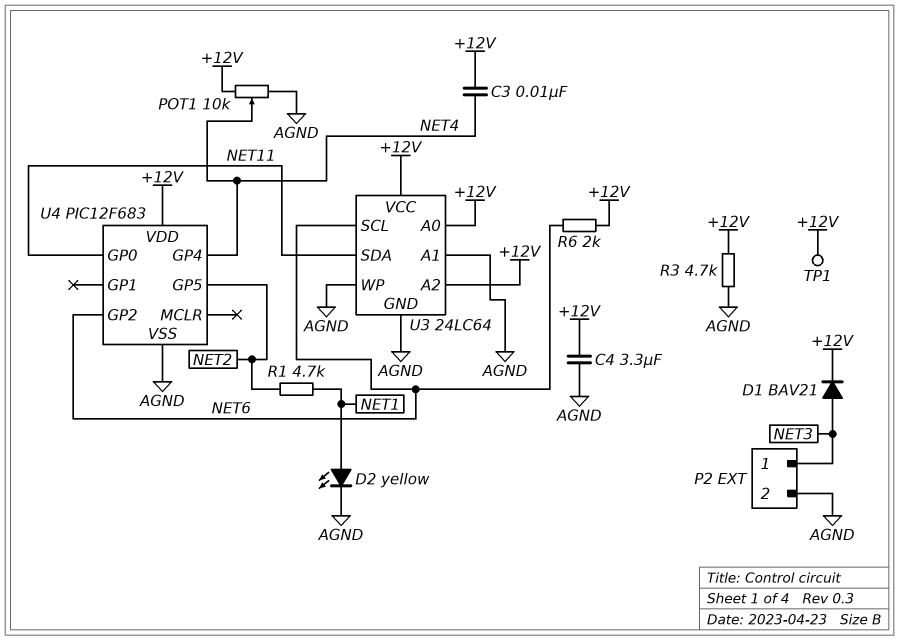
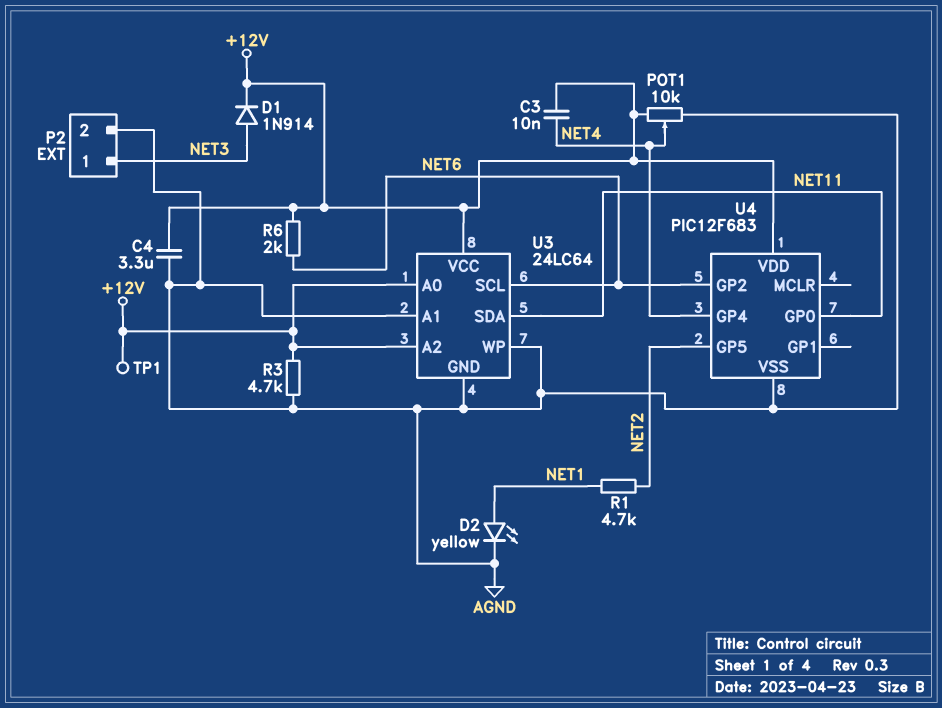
D1: diode BAV21 (A NET3, K +12V) -> diode 1N914 (A NET3, K +12V)

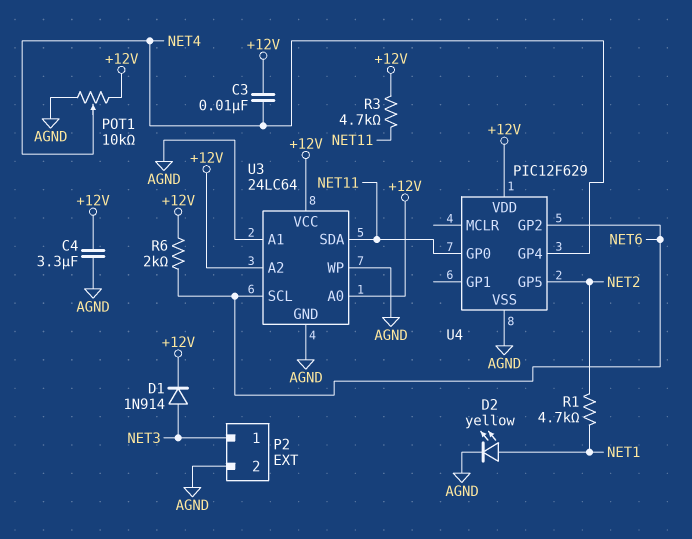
R3: 4.7k (+12V, AGND) -> 4.7k (+12V, NET11)
TP1: test point (+12V) -> none
U4: PIC12F683 -> PIC12F629

